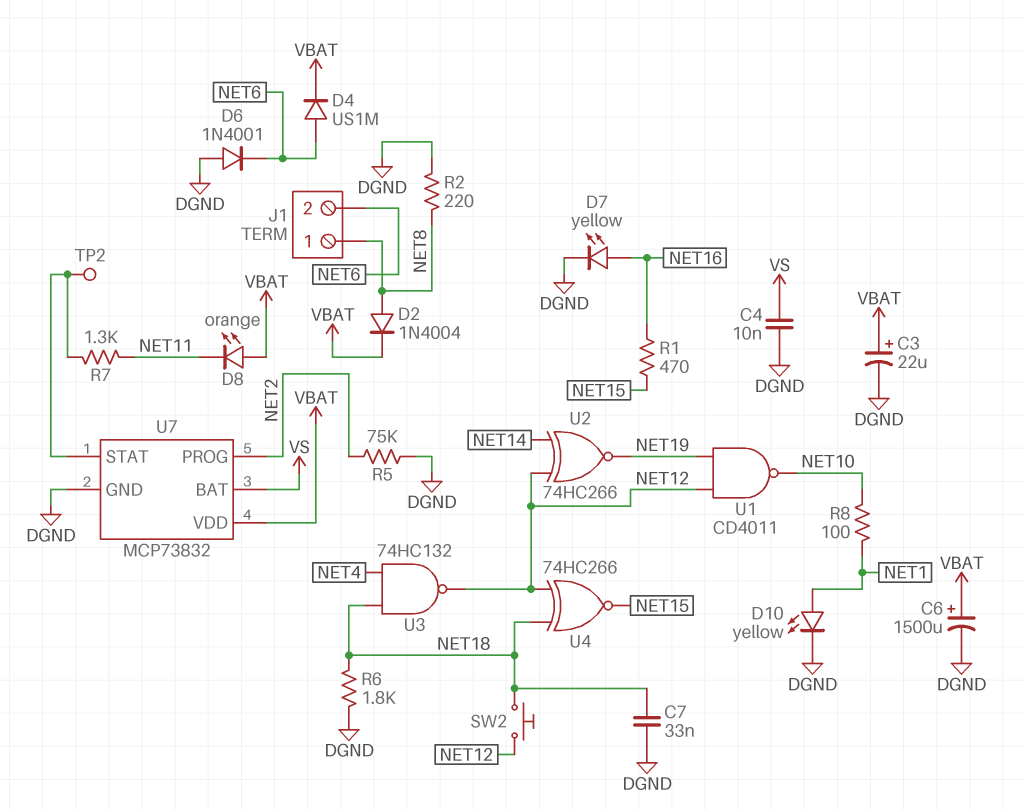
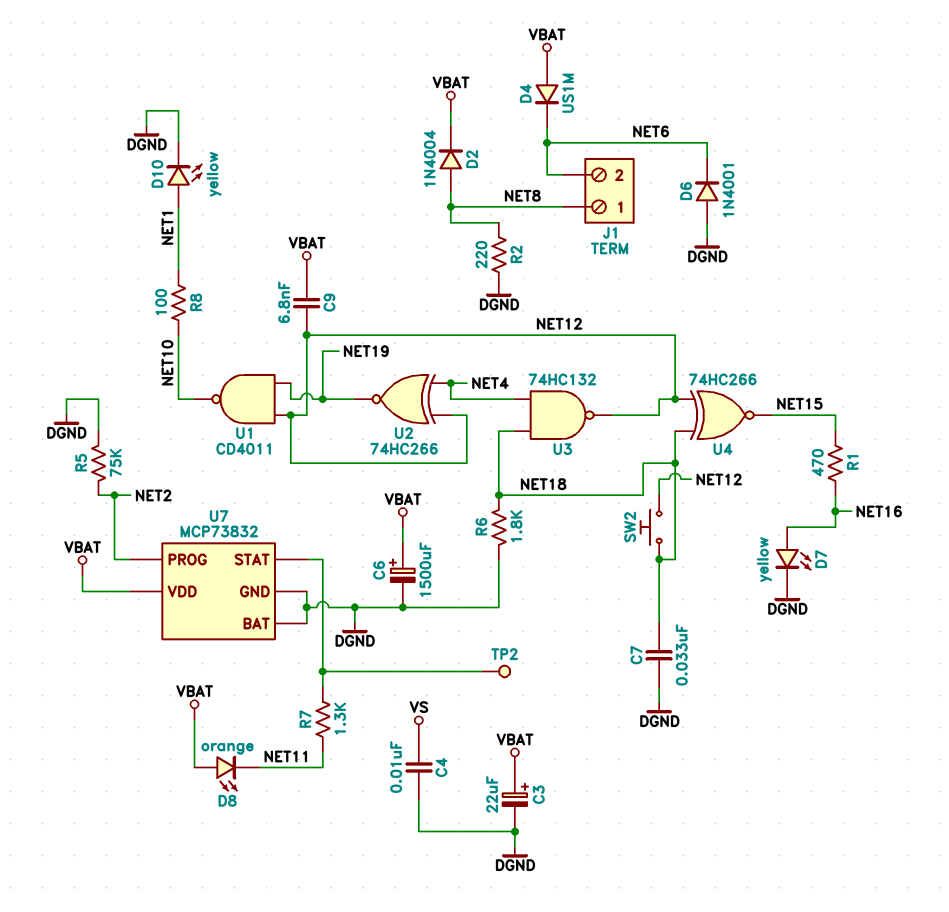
C9: none -> 6.8nF (NET12, VBAT)
D4: diode US1M (A NET6, K VBAT) -> diode US1M (A VBAT, K NET6)
U2: XNOR 74HC266 (in NET12, in NET14, out NET19) -> XNOR 74HC266 (in NET4, in NET12, out NET19)
U7 pin BAT: VS -> DGND

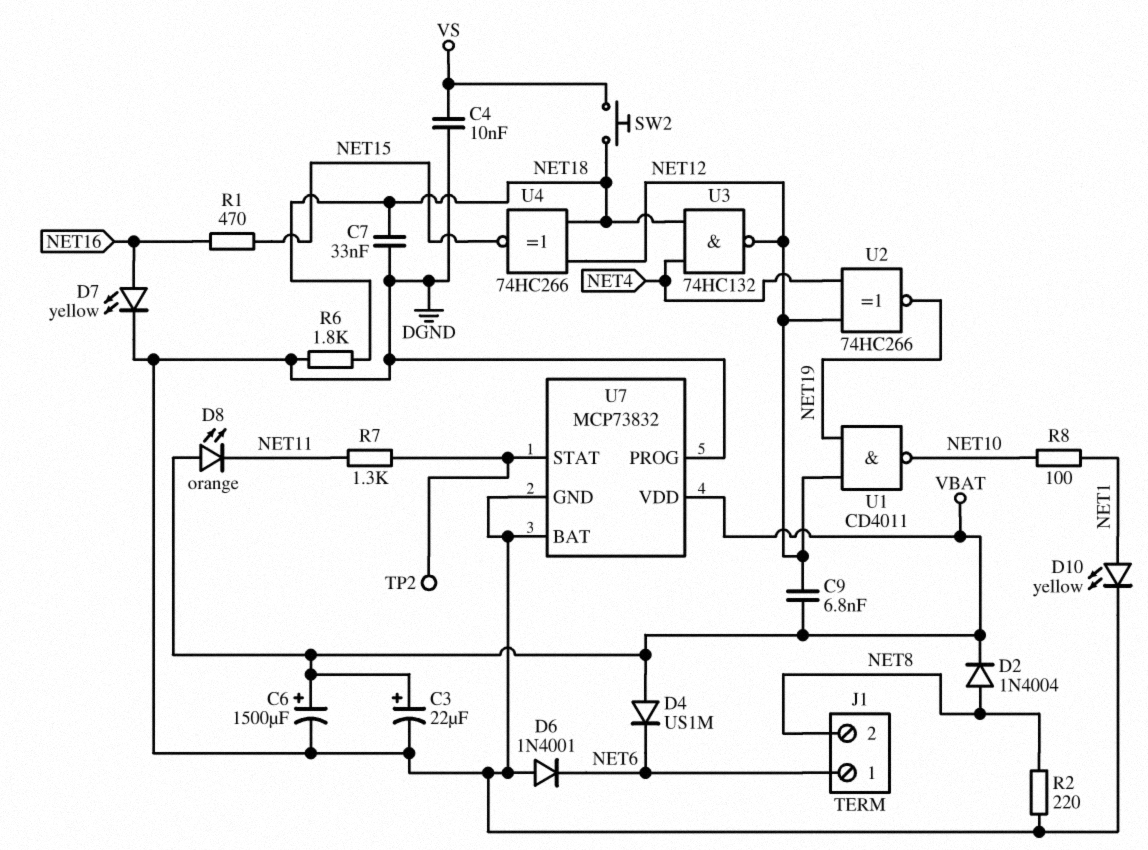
J1 pin 1: NET8 -> NET6
J1 pin 2: NET6 -> NET8
R5: 75k (DGND, NET2) -> none
SW2: button (NET12, NET18) -> button (NET18, VS)
U7 pin PROG: NET2 -> DGND

